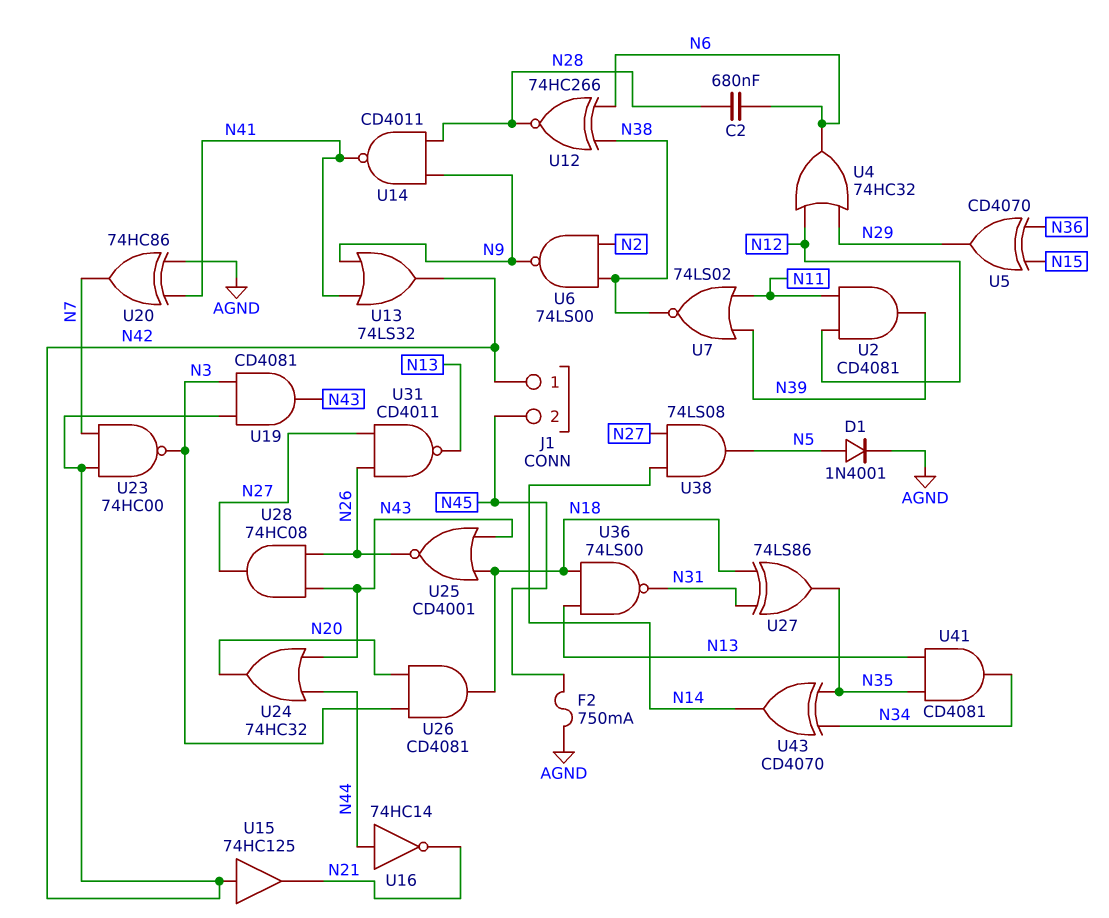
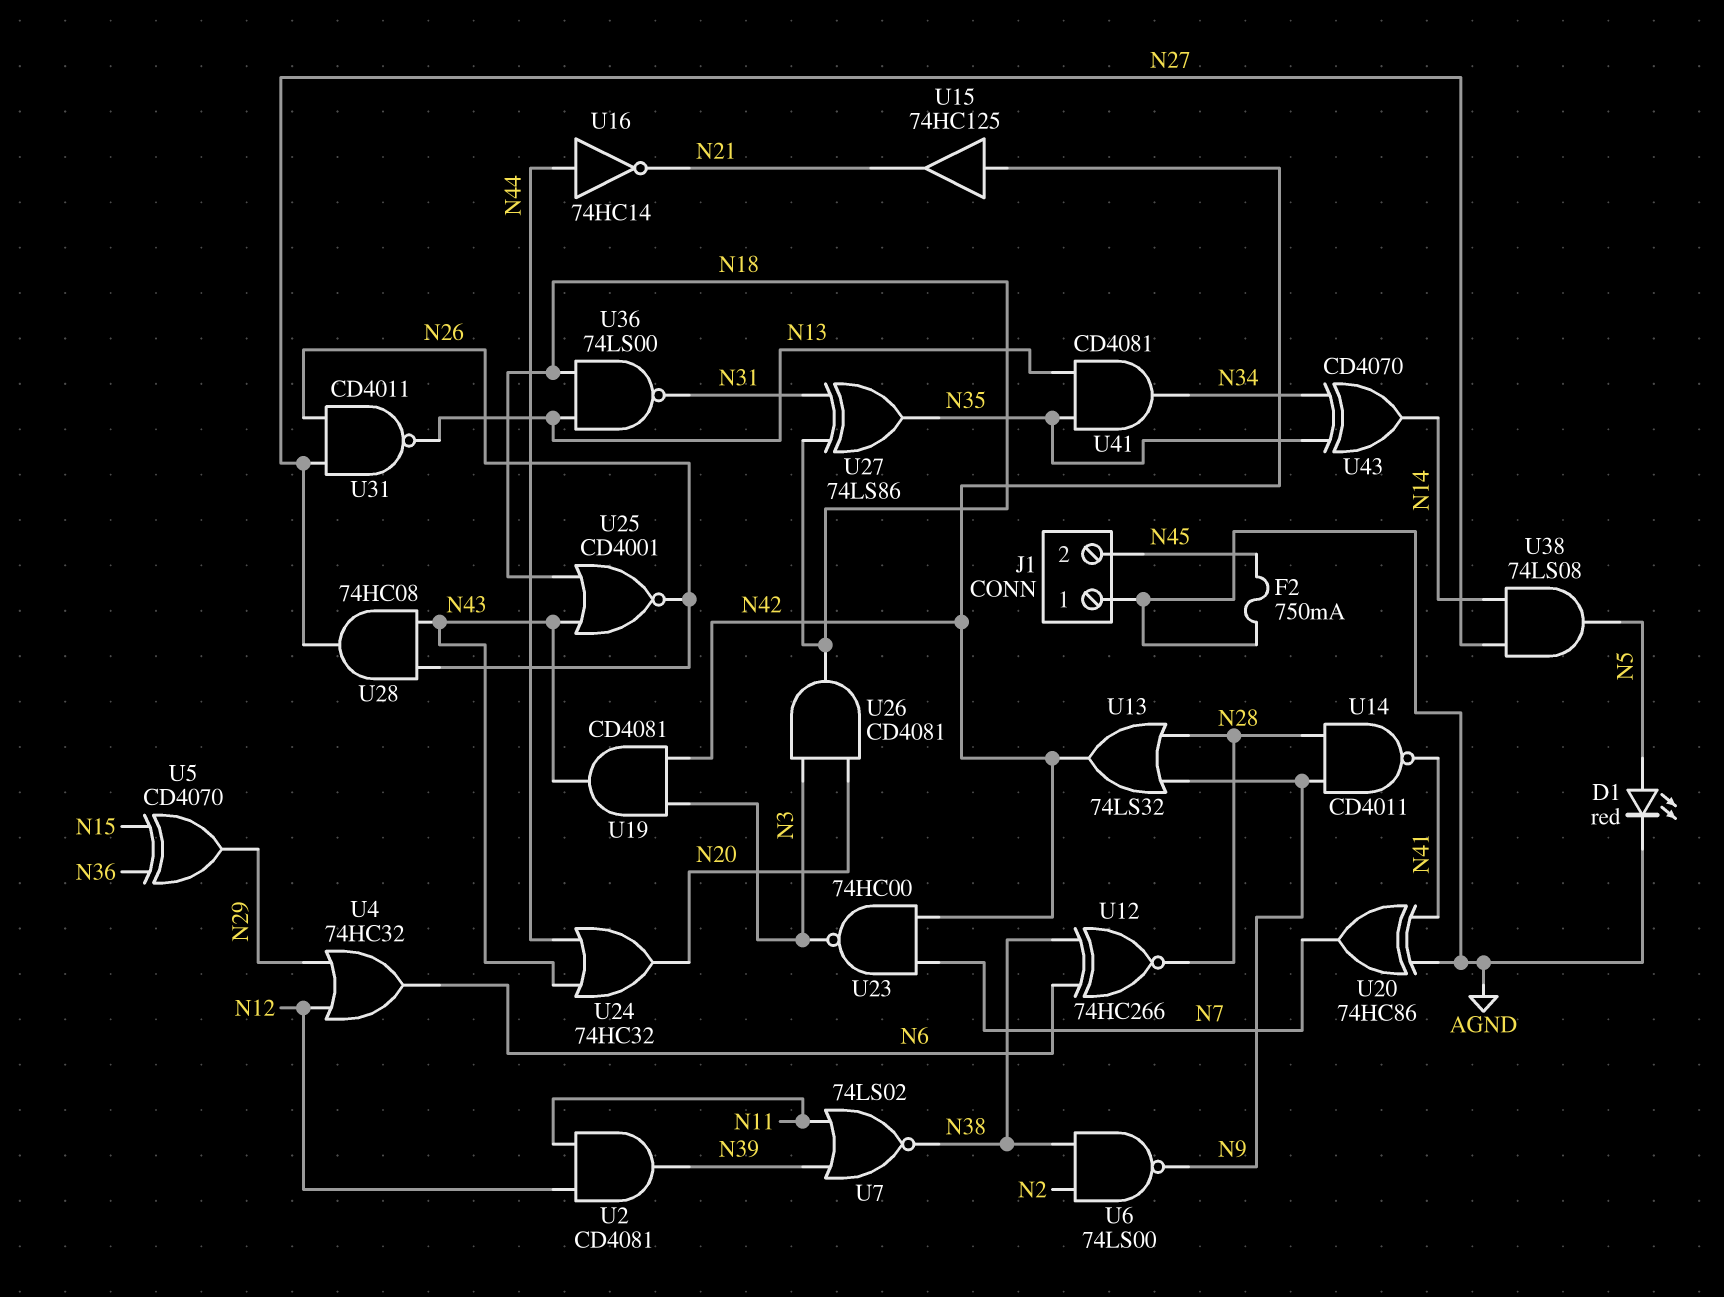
C2: 680nF (N6, N28) -> none
D1: diode 1N4001 (A N5, K AGND) -> LED red (A N5, K AGND)
J1 pin 1: N42 -> AGND
U13: OR 74LS32 (in N9, in N41, out N42) -> OR 74LS32 (in N9, in N28, out N42)

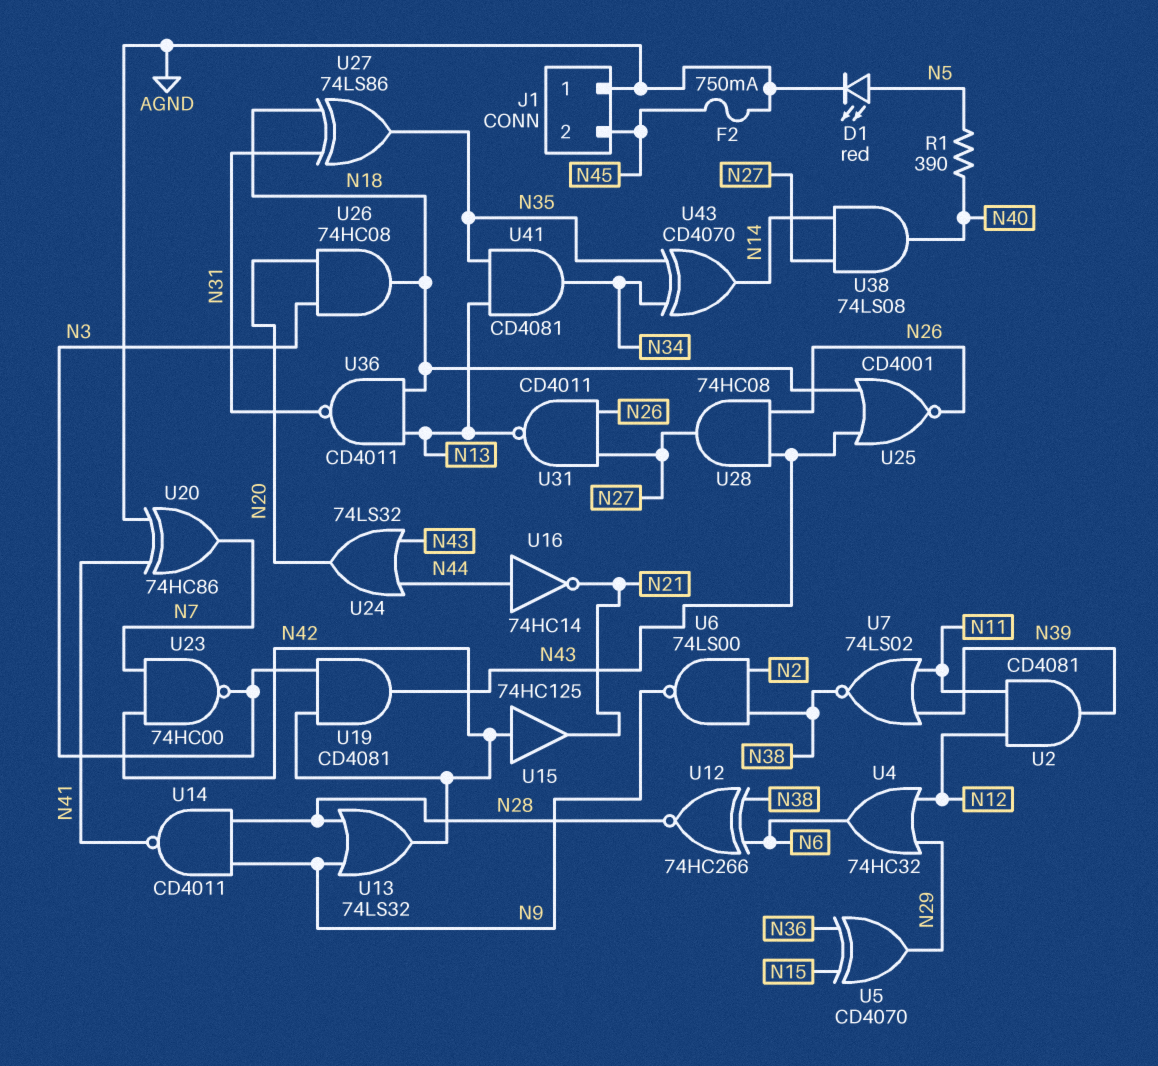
R1: none -> 390 (N5, N40)
U24: OR 74HC32 (in N43, in N44, out N20) -> OR 74LS32 (in N43, in N44, out N20)
U26: AND CD4081 (in N3, in N20, out N18) -> AND 74HC08 (in N3, in N20, out N18)
U36: NAND 74LS00 (in N13, in N18, out N31) -> NAND CD4011 (in N13, in N18, out N31)
U38: AND 74LS08 (in N14, in N27, out N5) -> AND 74LS08 (in N14, in N27, out N40)

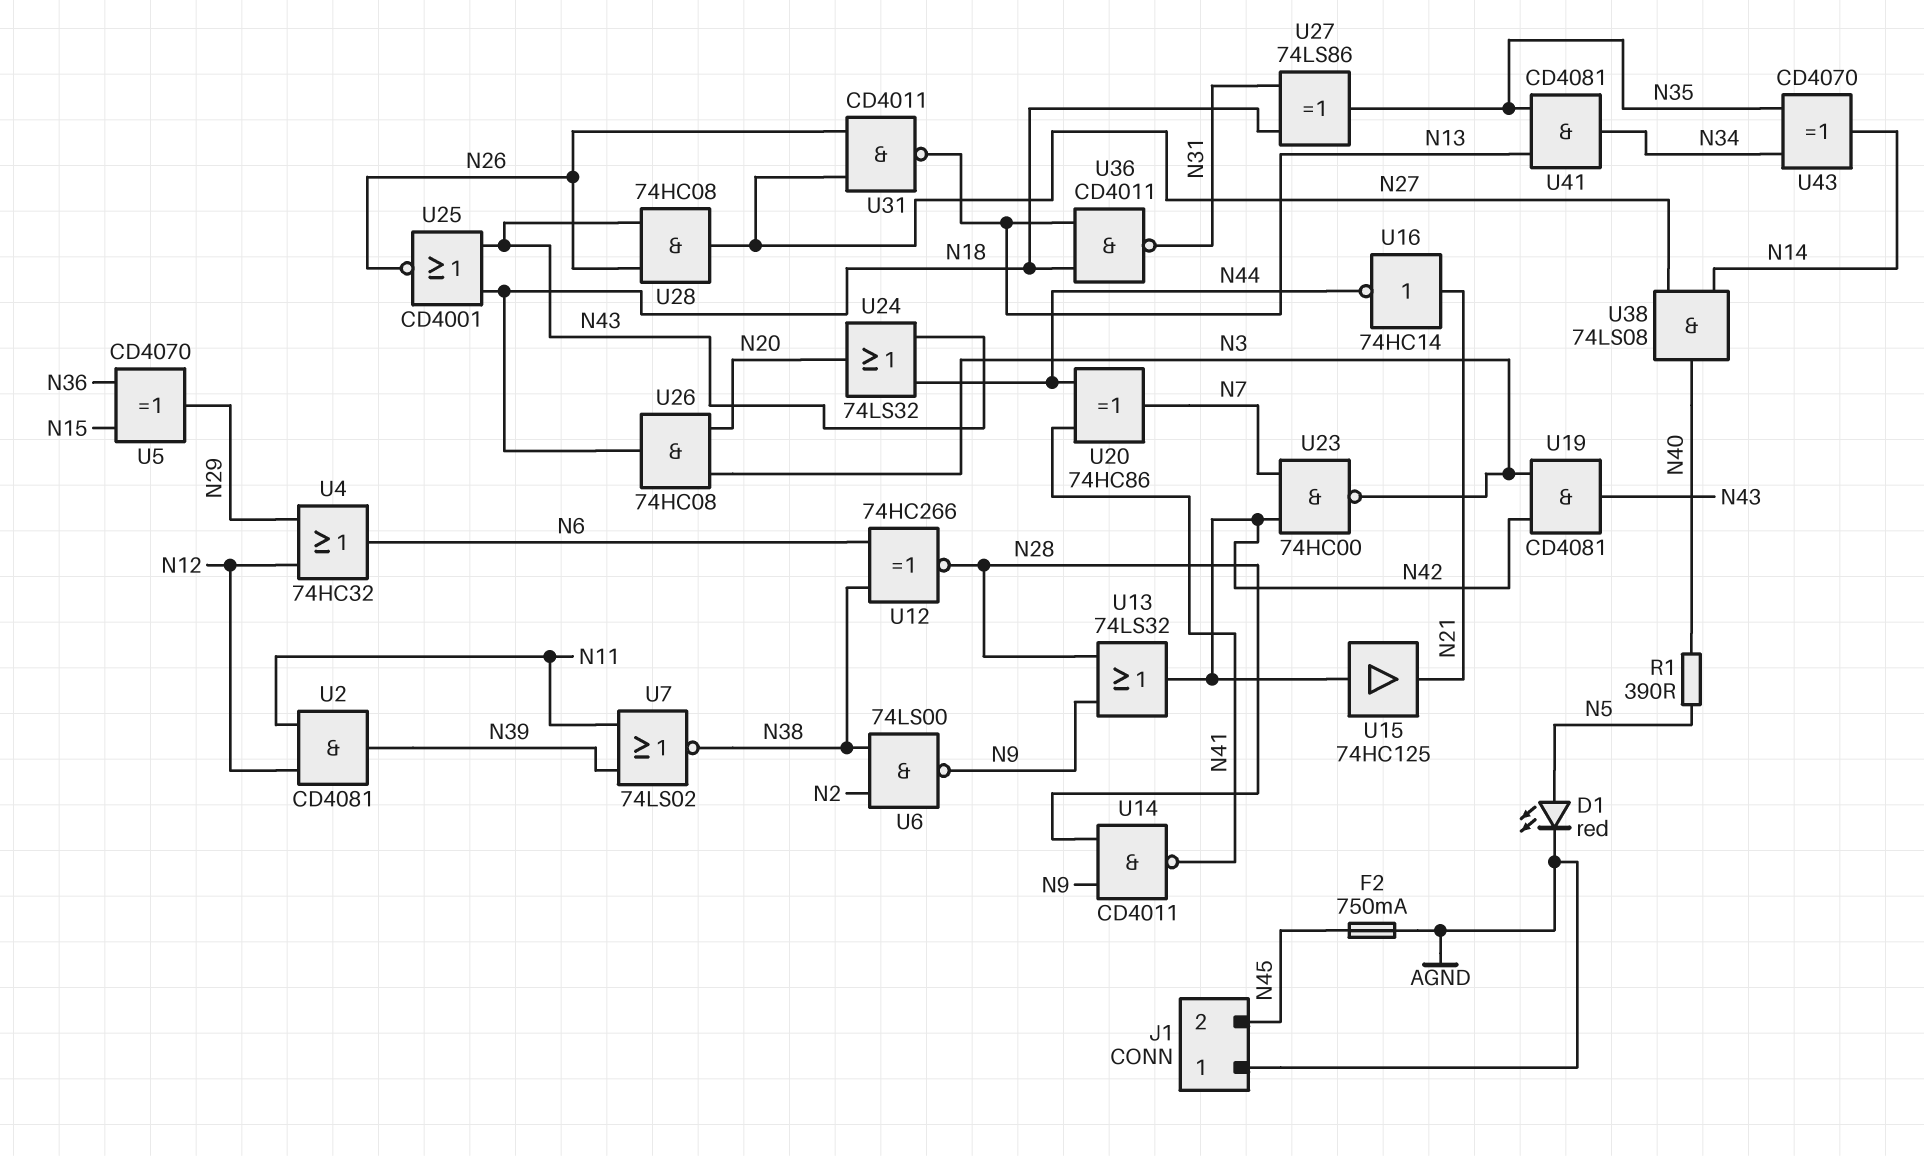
U16: NOT 74HC14 (in N44, out N21) -> NOT 74HC14 (in N21, out N44)
U20: XOR 74HC86 (in AGND, in N41, out N7) -> XOR 74HC86 (in N41, in N44, out N7)

